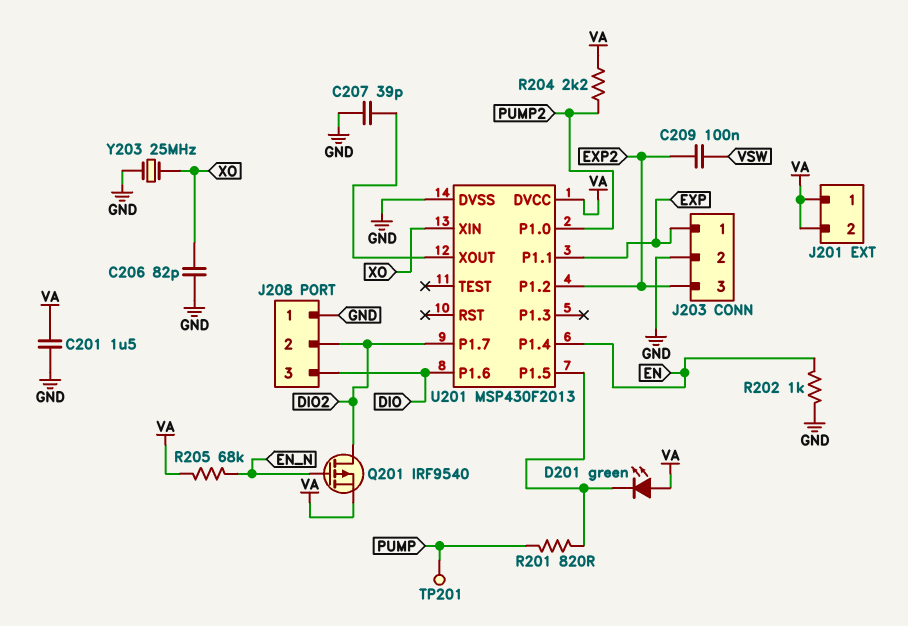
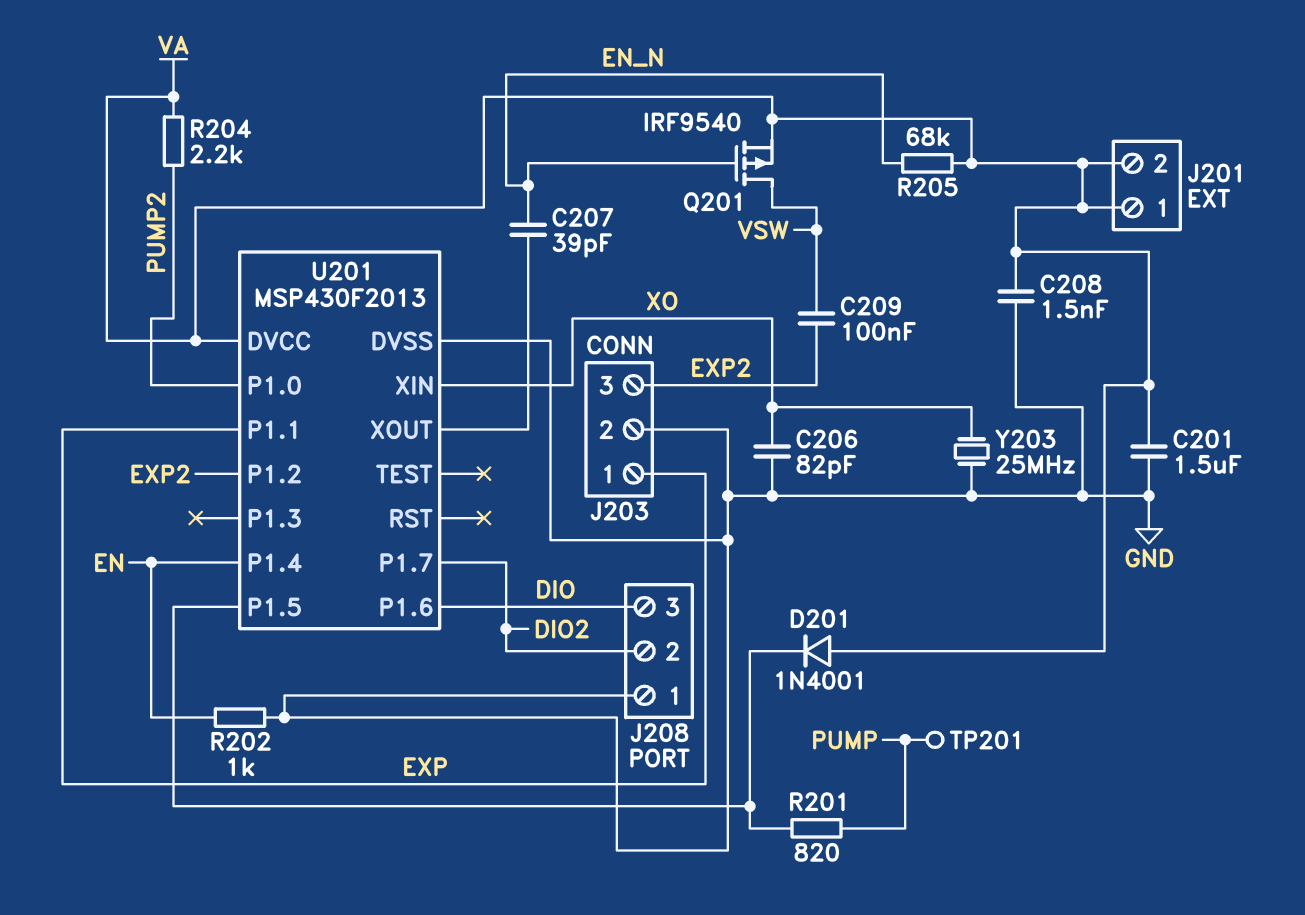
C207: 39pF (GND, U201/XOUT) -> 39pF (EN_N, U201/XOUT)
C208: none -> 1.5nF (GND, VA)
D201: LED green (A VA, K U201/P1.5) -> diode 1N4001 (A VA, K U201/P1.5)
Q201: PMOS IRF9540 (G EN_N, D DIO2, S VA) -> PMOS IRF9540 (G EN_N, D VSW, S VA)

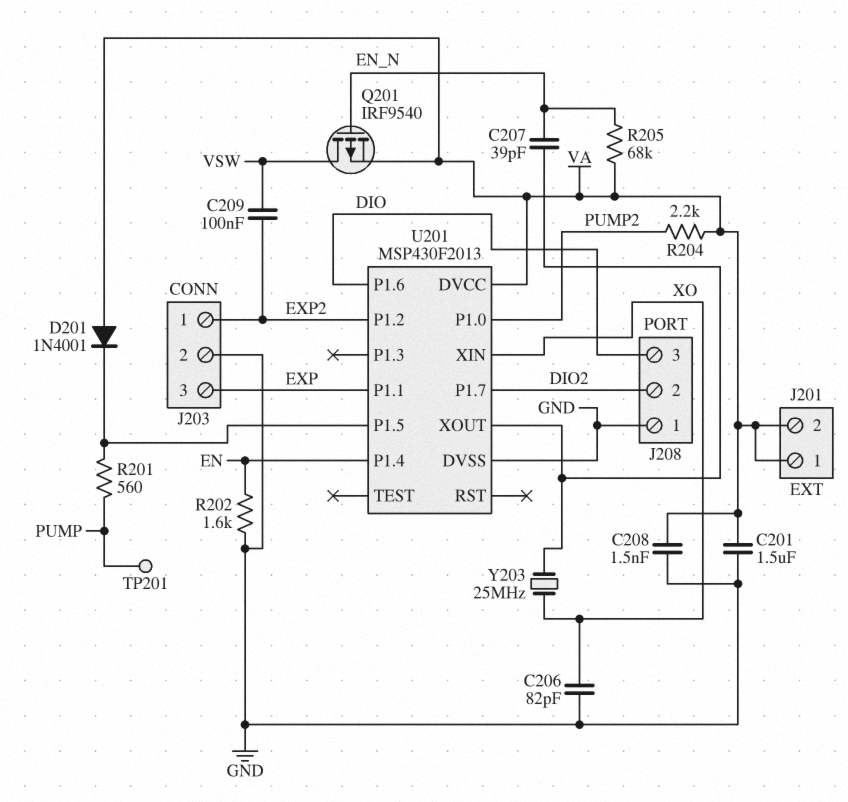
J203 pin 1: EXP -> EXP2
J203 pin 3: EXP2 -> EXP
R201: 820 (PUMP, U201/P1.5) -> 560 (PUMP, U201/P1.5)
R202: 1k (EN, GND) -> 1.6k (EN, GND)
Y203: 25MHz (GND, XO) -> 25MHz (U201/XOUT, XO)

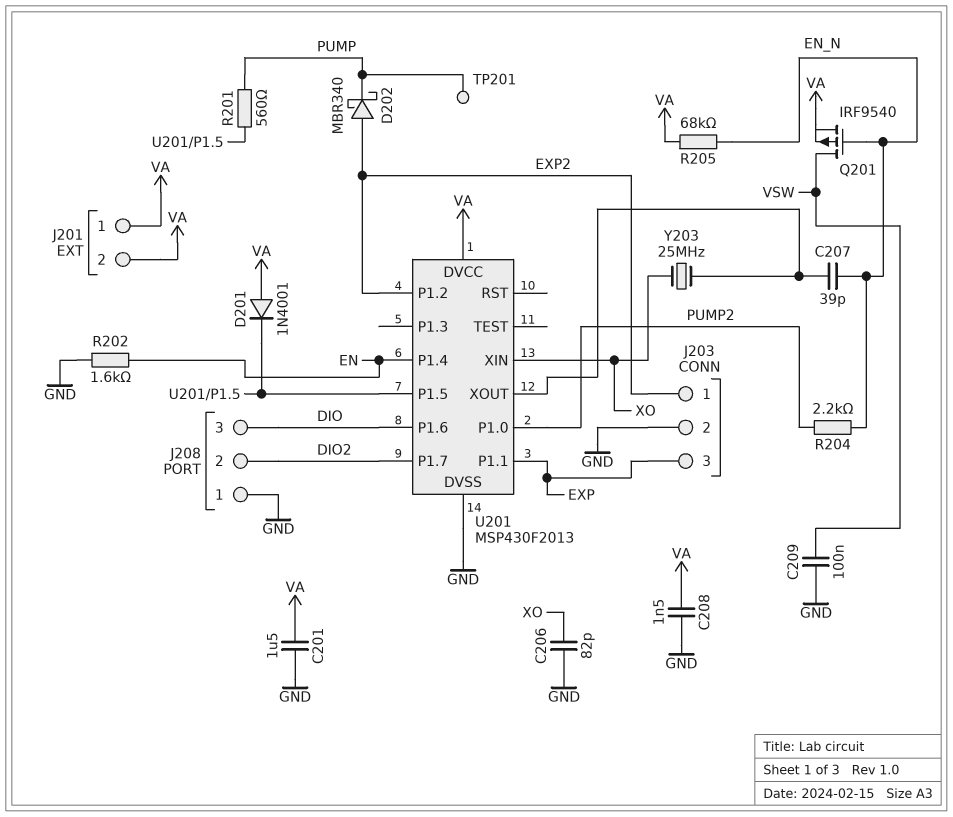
C209: 100nF (EXP2, VSW) -> 100nF (GND, VSW)
D202: none -> schottky MBR340 (A EXP2, K PUMP)
R204: 2.2k (PUMP2, VA) -> 2.2k (EN_N, PUMP2)

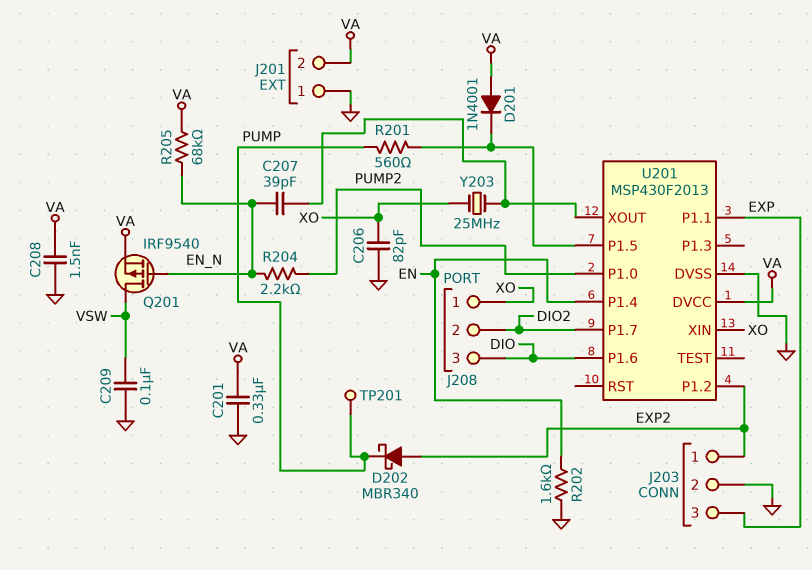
C201: 1.5uF (GND, VA) -> 330nF (GND, VA)
J201 pin 1: VA -> GND
J208 pin 1: GND -> XO

